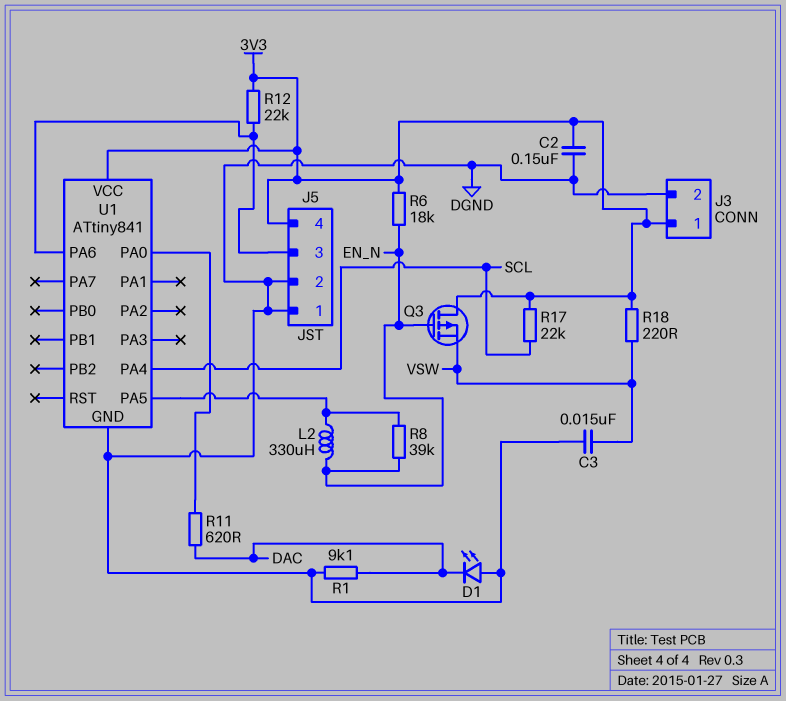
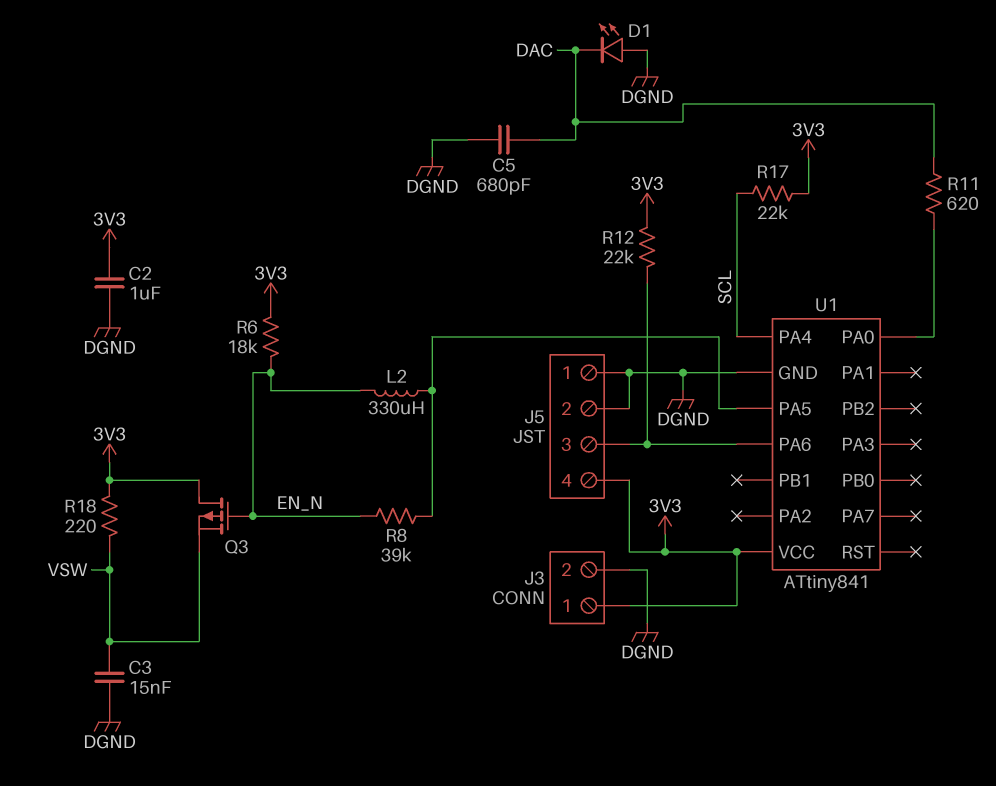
C2: 150nF (3V3, DGND) -> 1uF (3V3, DGND)
C5: none -> 680pF (DAC, DGND)
R1: 9.1k (DAC, DGND) -> none

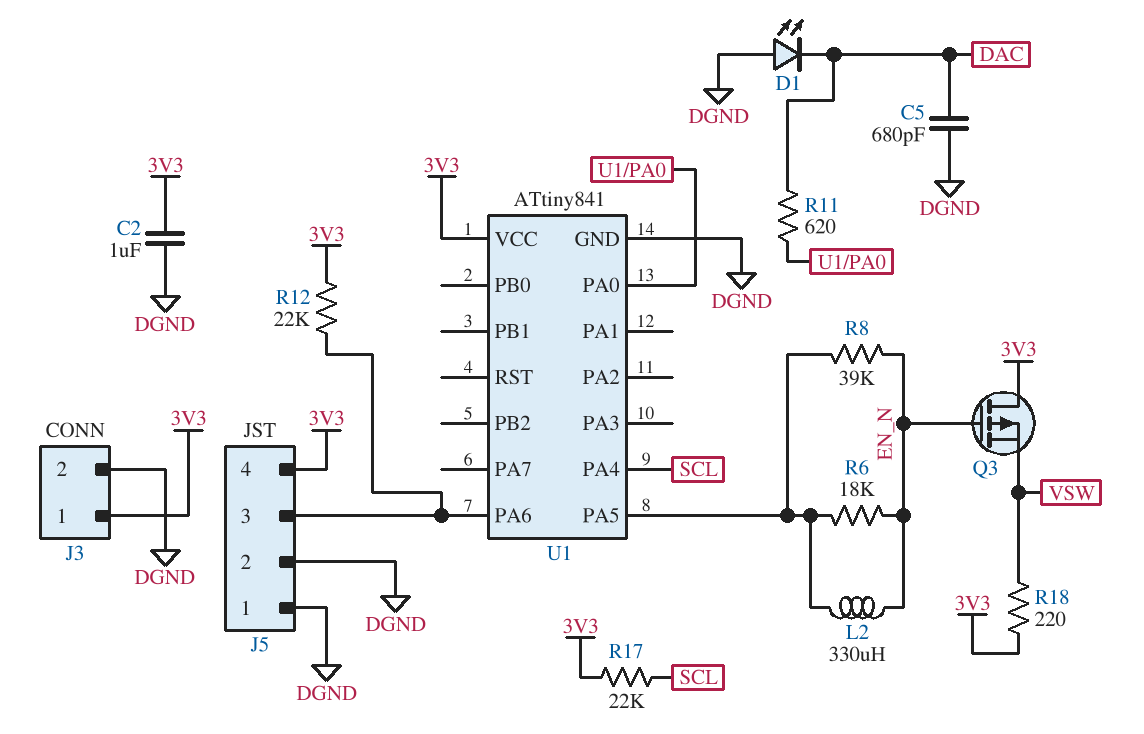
C3: 15nF (DGND, VSW) -> none
R6: 18k (3V3, EN_N) -> 18k (EN_N, U1/PA5)

